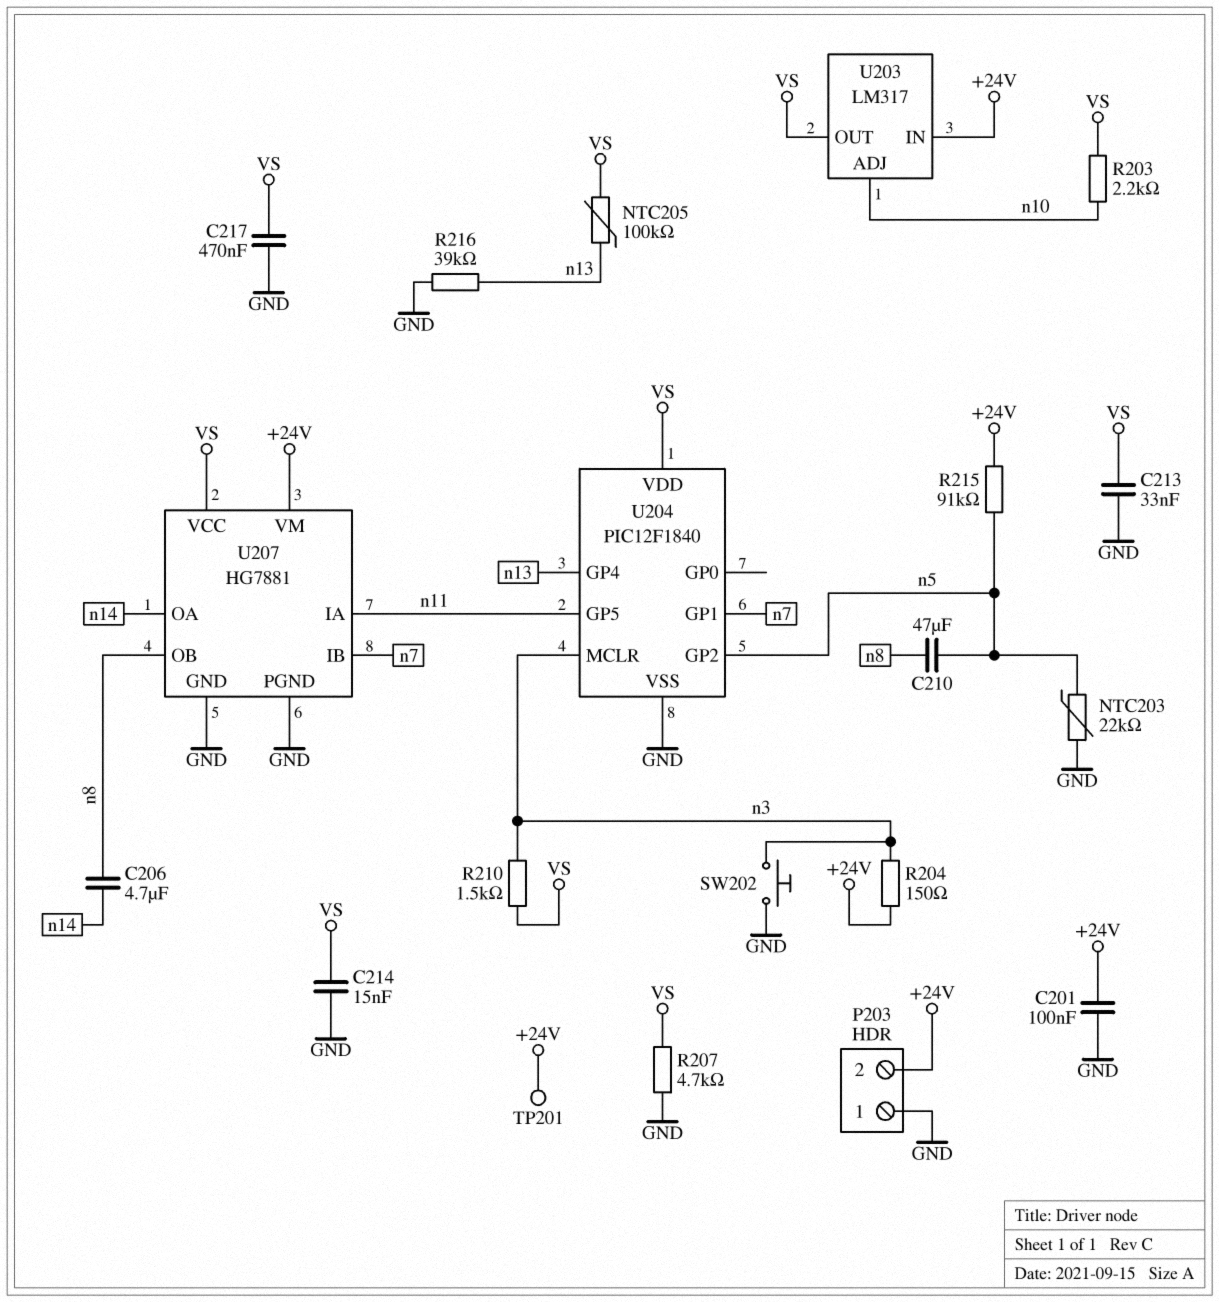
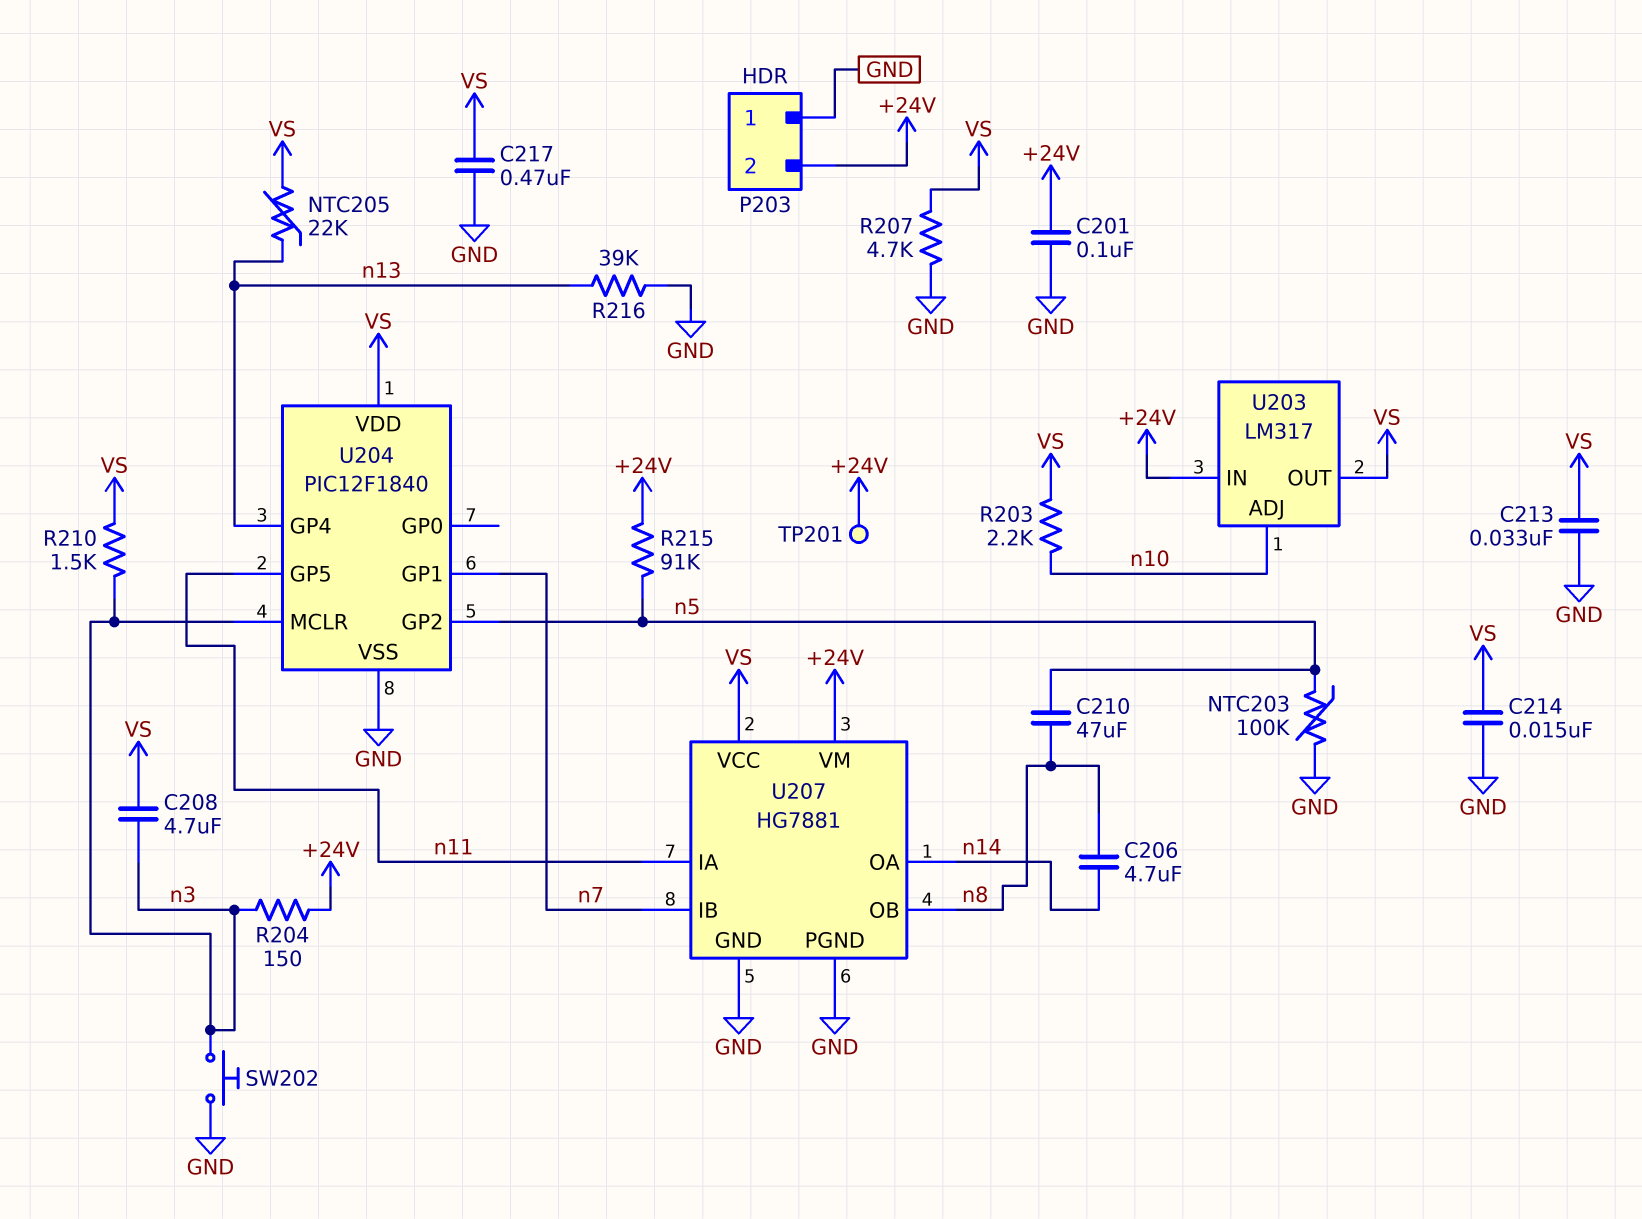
C208: none -> 4.7uF (VS, n3)
NTC203: 22k (GND, n5) -> 100k (GND, n5)
NTC205: 100k (VS, n13) -> 22k (VS, n13)

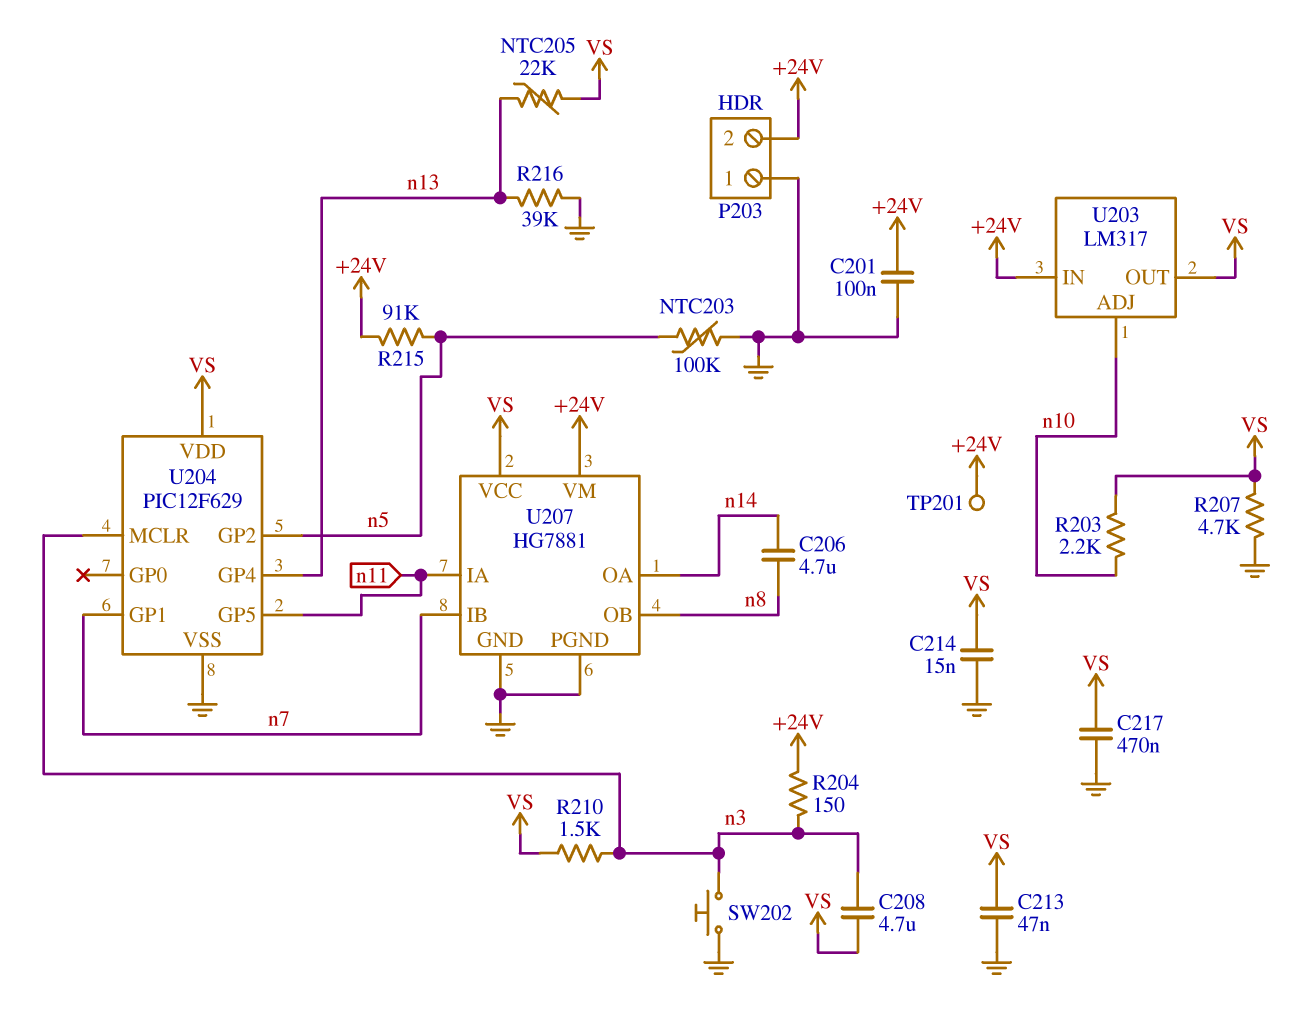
C210: 47uF (n5, n8) -> none
C213: 33nF (GND, VS) -> 47nF (GND, VS)
U204: PIC12F1840 -> PIC12F629

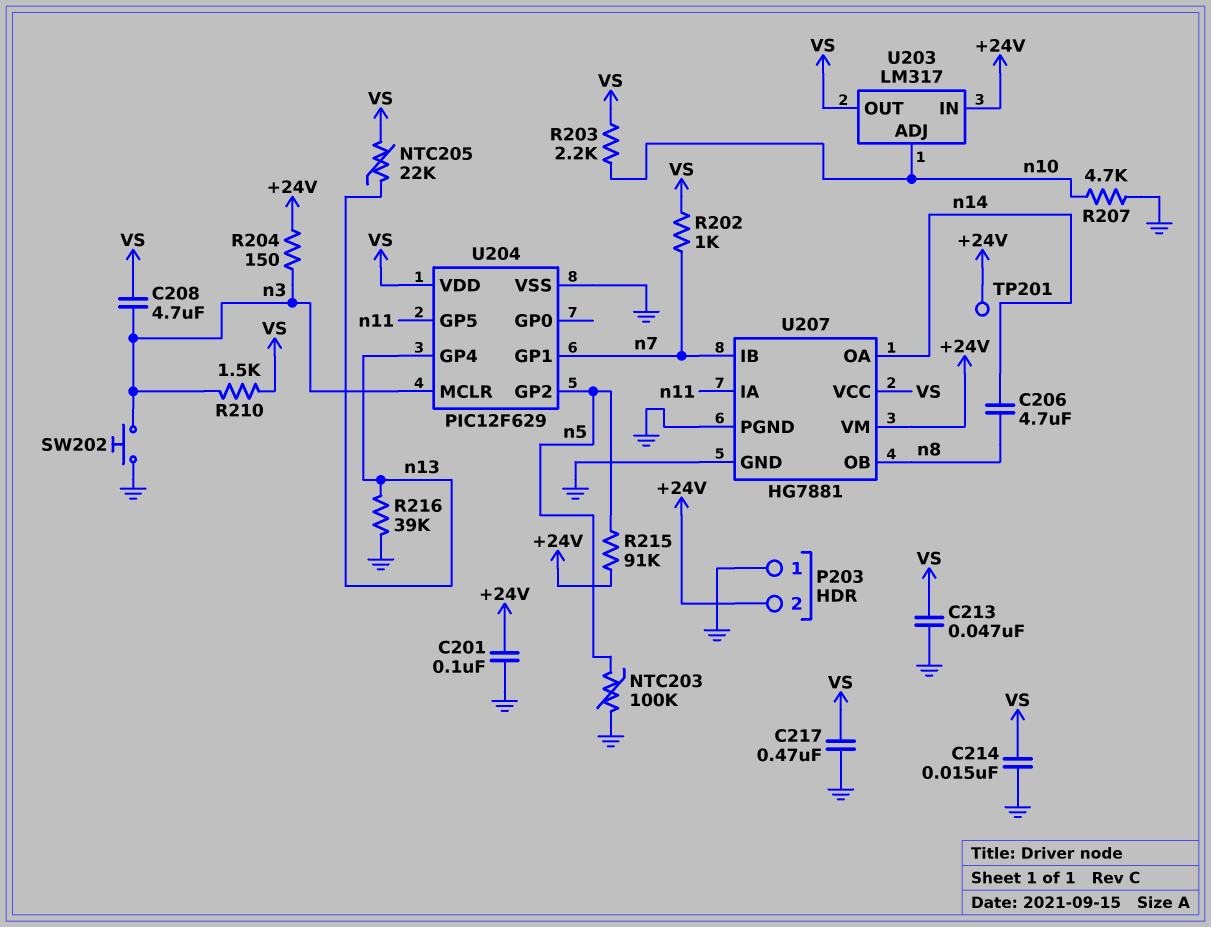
R202: none -> 1k (VS, n7)
R207: 4.7k (GND, VS) -> 4.7k (GND, n10)

